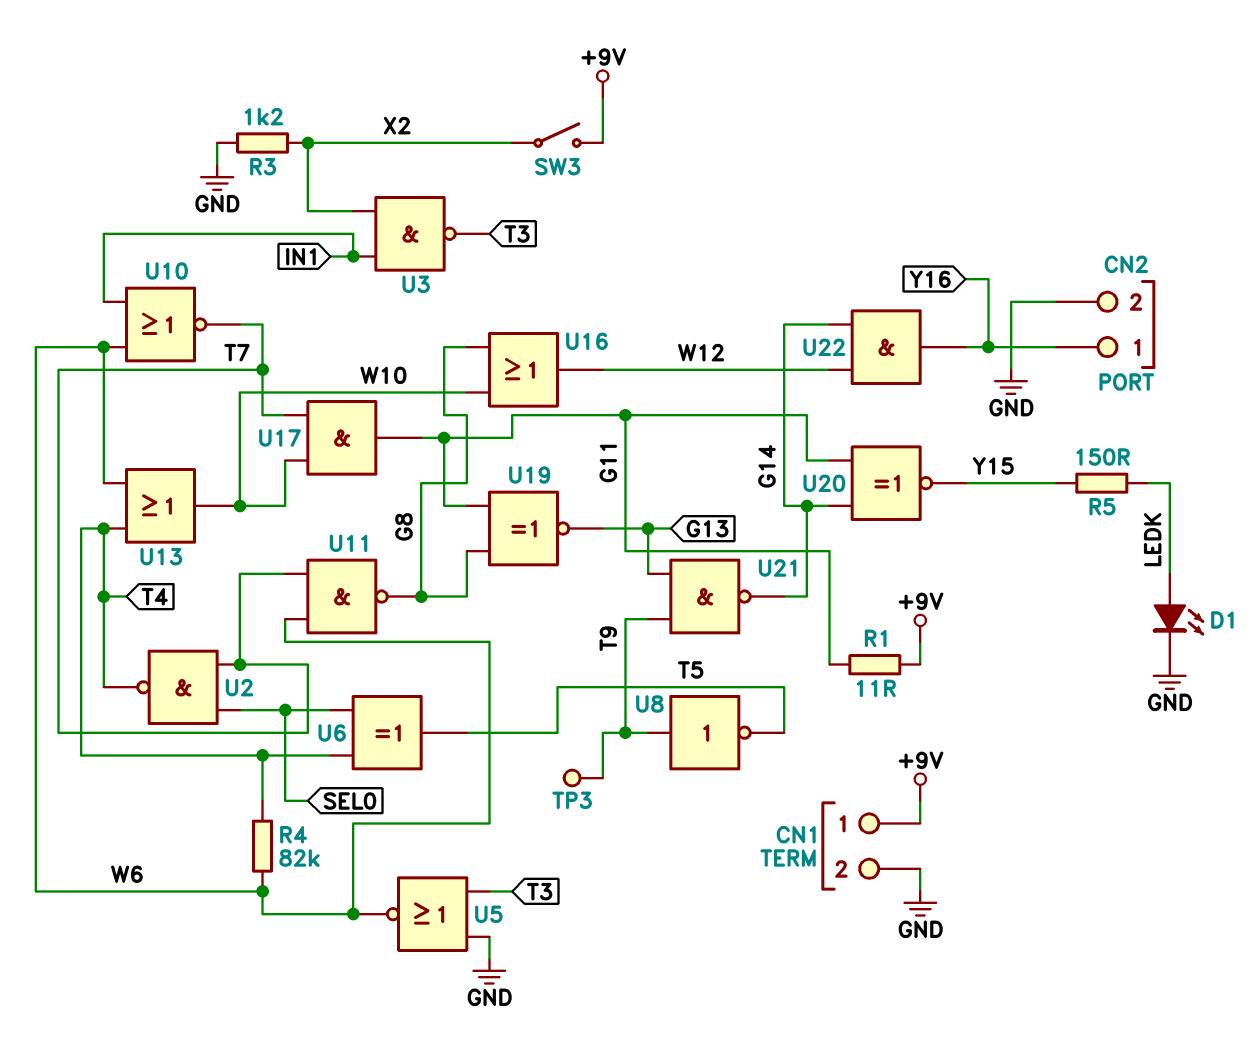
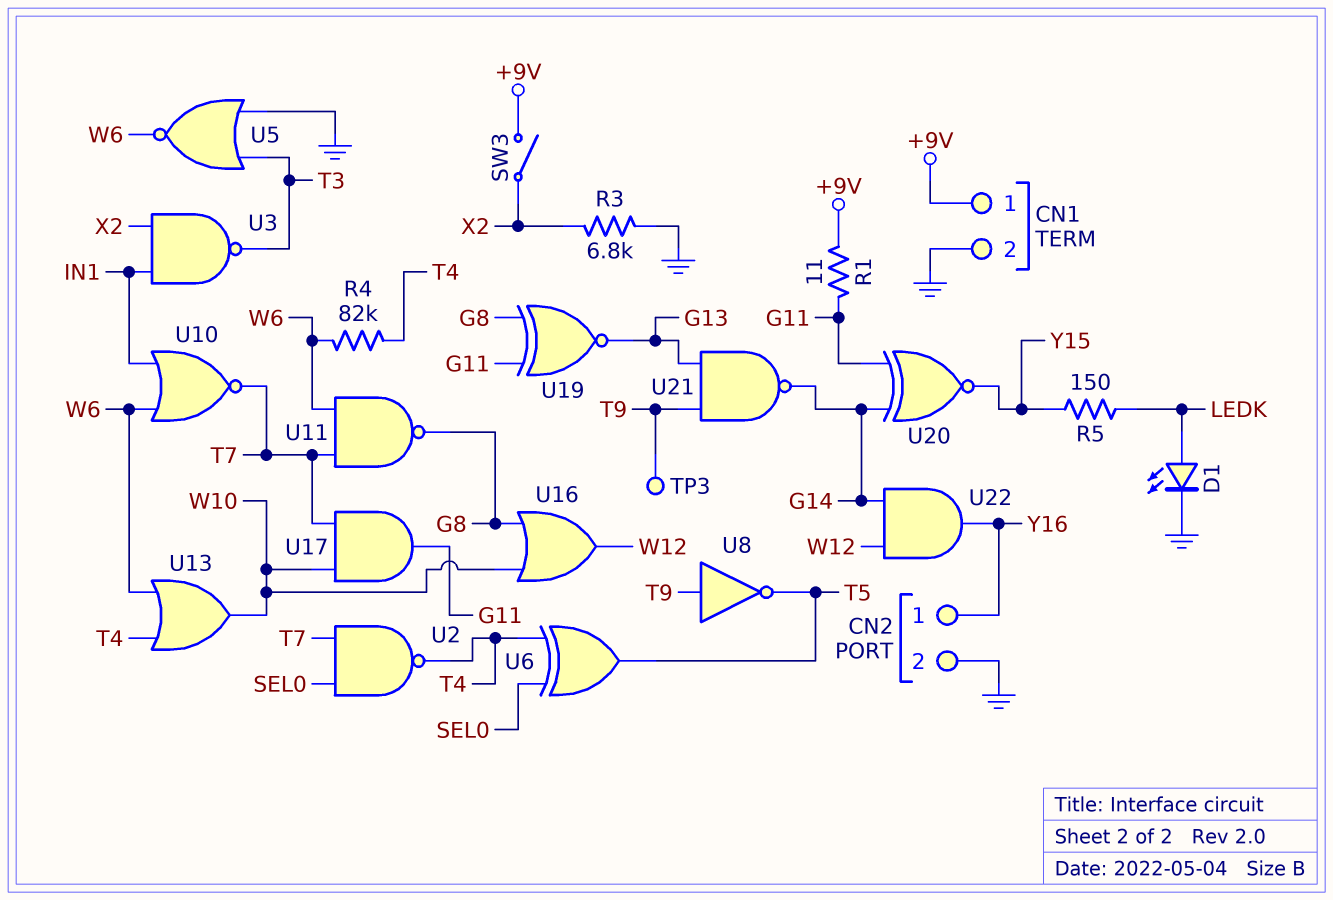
R3: 1.2k (GND, X2) -> 6.8k (GND, X2)

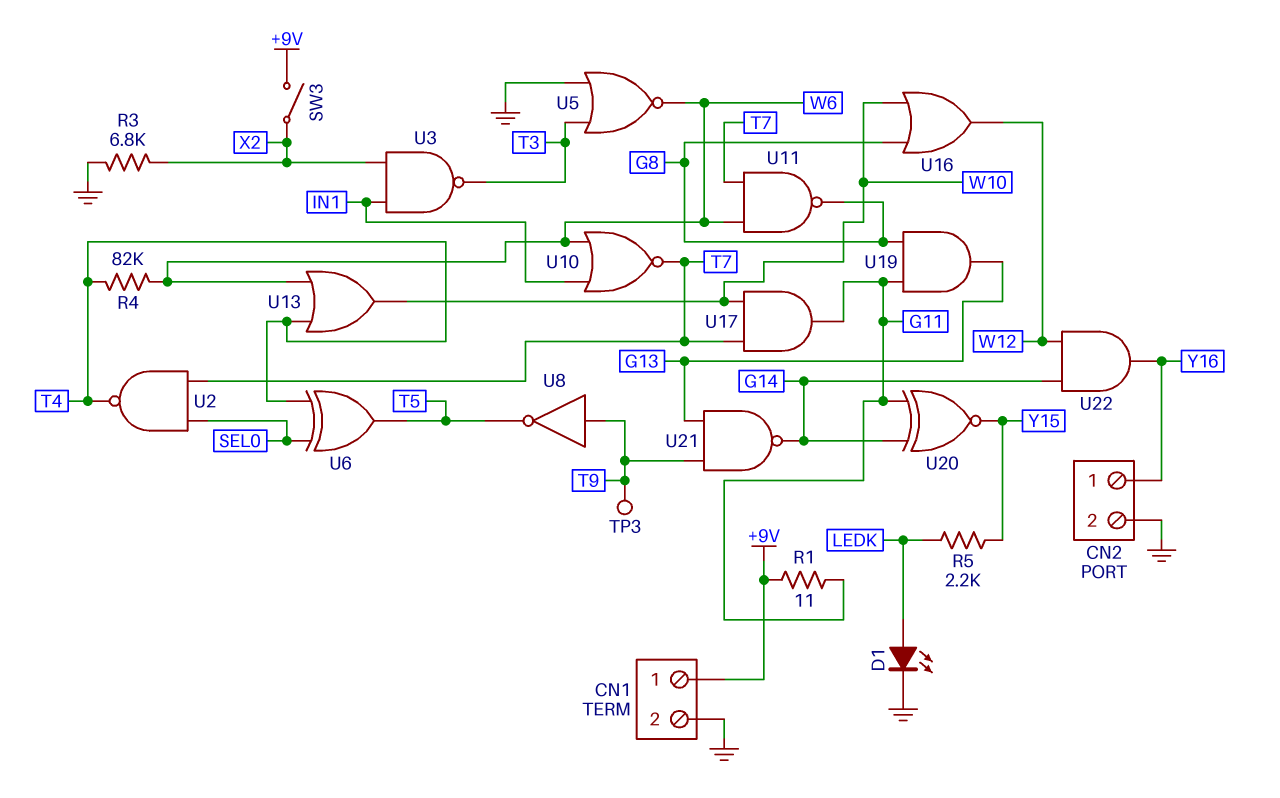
R5: 150 (LEDK, Y15) -> 2.2k (LEDK, Y15)
U19: XNOR (in G8, in G11, out G13) -> AND (in G8, in G11, out G13)

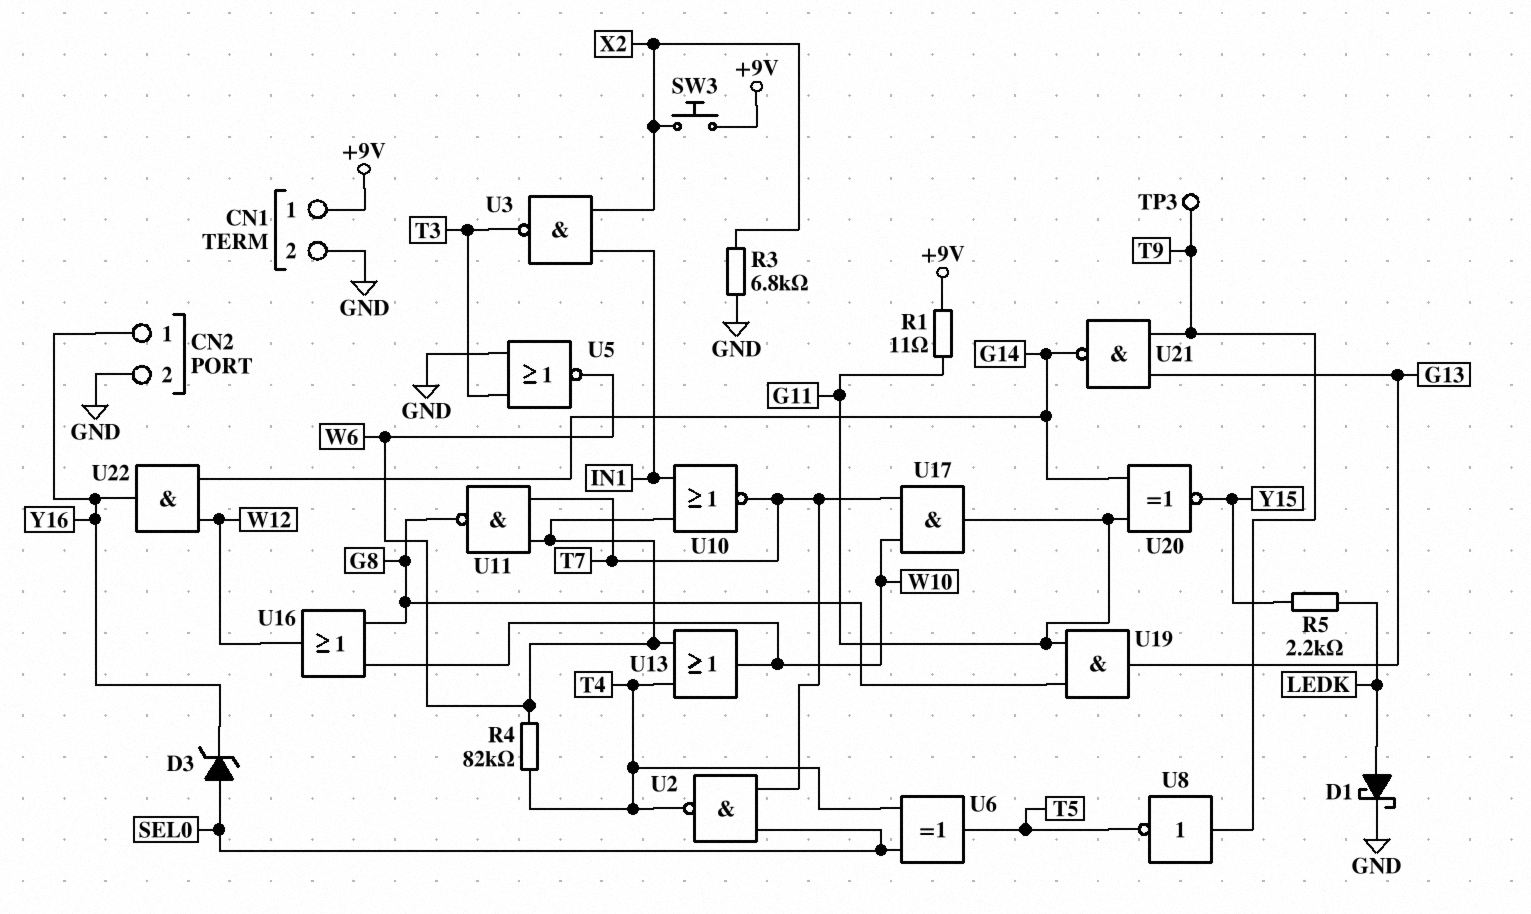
D1: LED (A LEDK, K GND) -> schottky (A LEDK, K GND)
D3: none -> zener (A SEL0, K Y16)
SW3: switch (+9V, X2) -> button (+9V, X2)

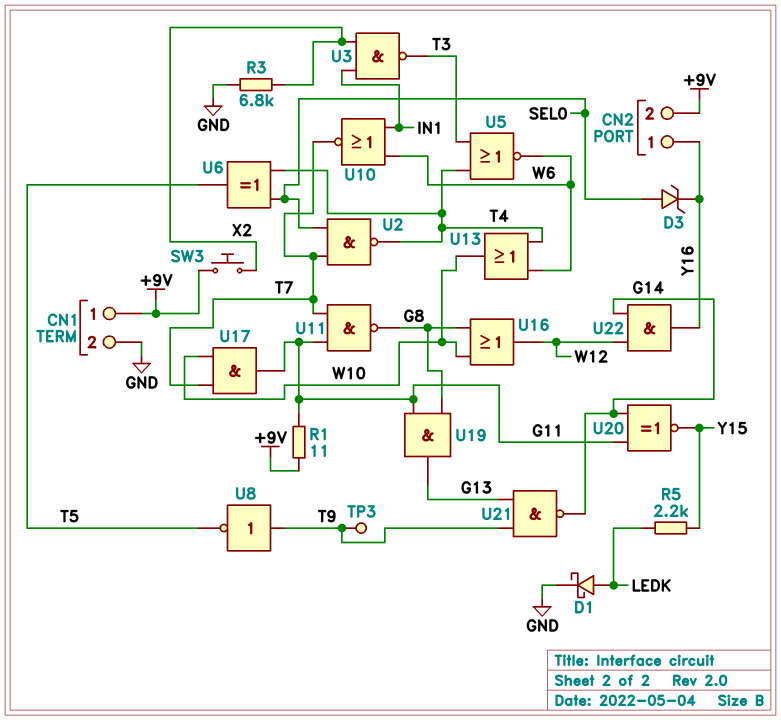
CN2 pin 2: GND -> +9V
R4: 82k (T4, W6) -> none
U5: NOR (in GND, in T3, out W6) -> NOR (in T3, in T4, out W6)
U11: NAND (in T7, in W6, out G8) -> NAND (in G11, in T7, out G8)

